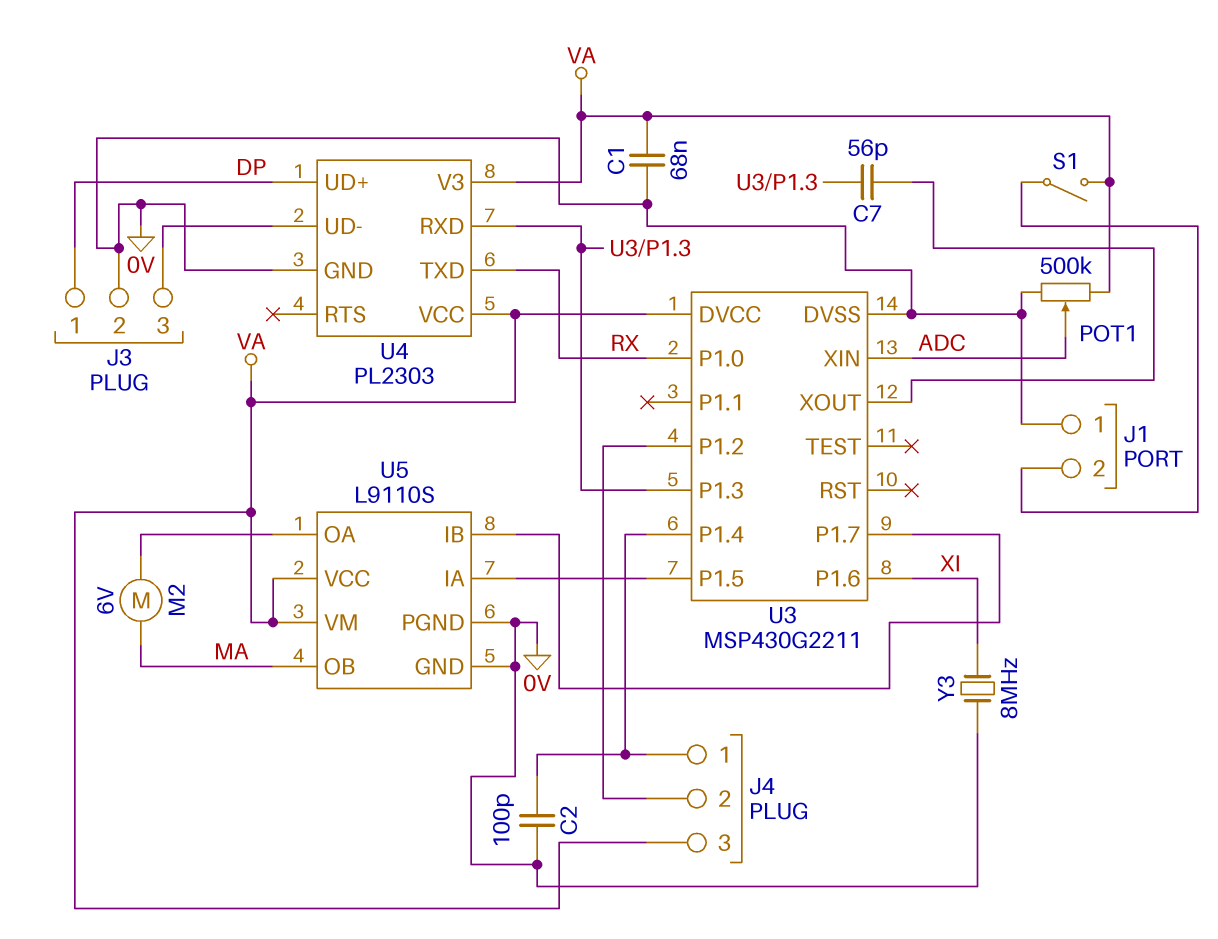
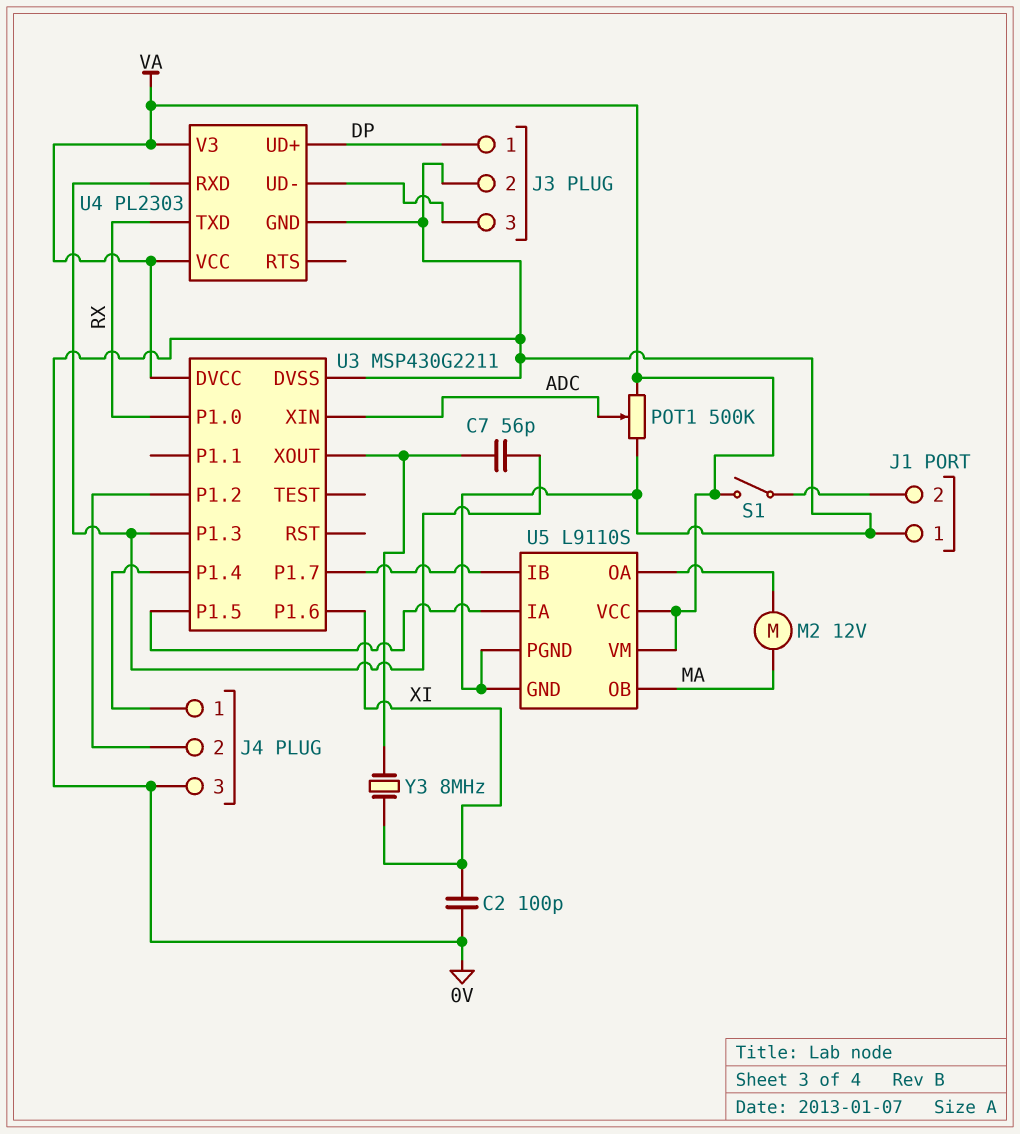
C1: 68nF (0V, VA) -> none
C2: 100pF (0V, J4/1) -> 100pF (0V, XI)
J4 pin 3: VA -> 0V
M2: motor 6V (MA, U5/OA) -> motor 12V (MA, U5/OA)
Y3: 8MHz (0V, XI) -> 8MHz (U3/XOUT, XI)

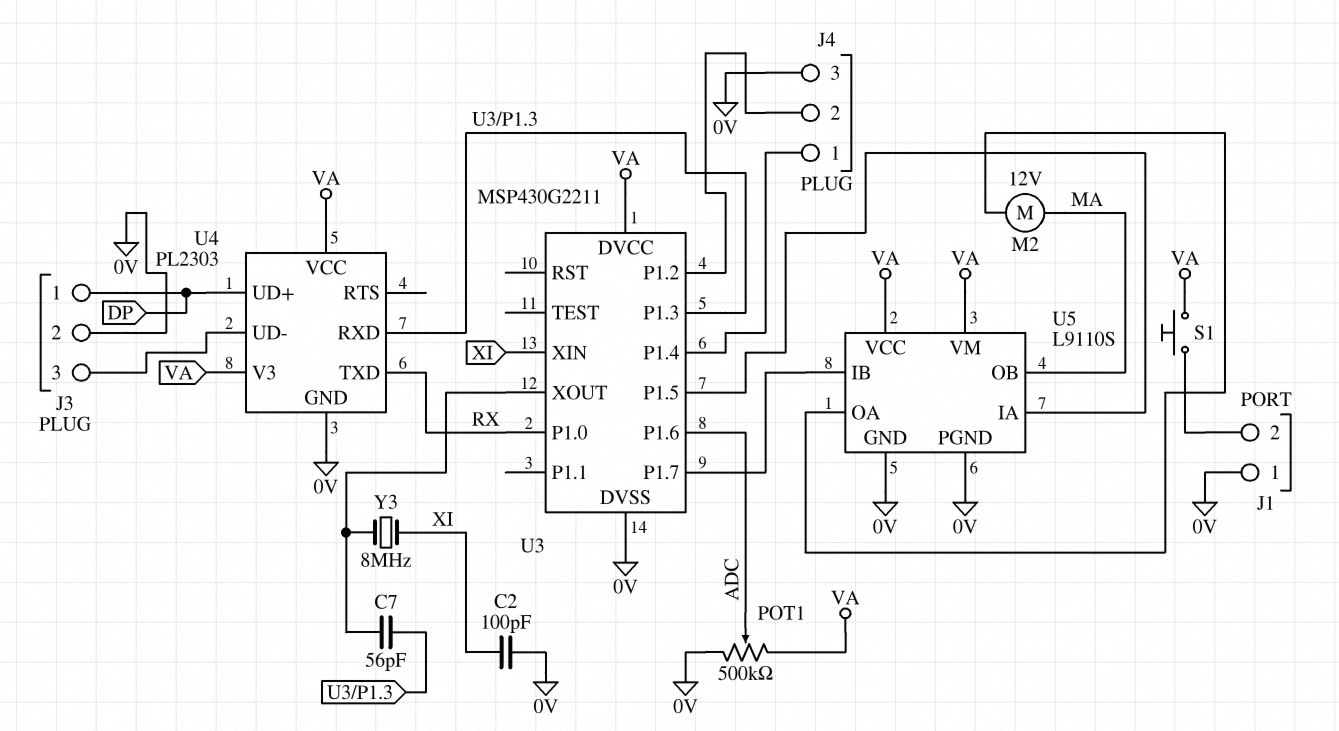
S1: switch (J1/2, VA) -> button (J1/2, VA)
U3 pin P1.6: XI -> ADC
U3 pin XIN: ADC -> XI

